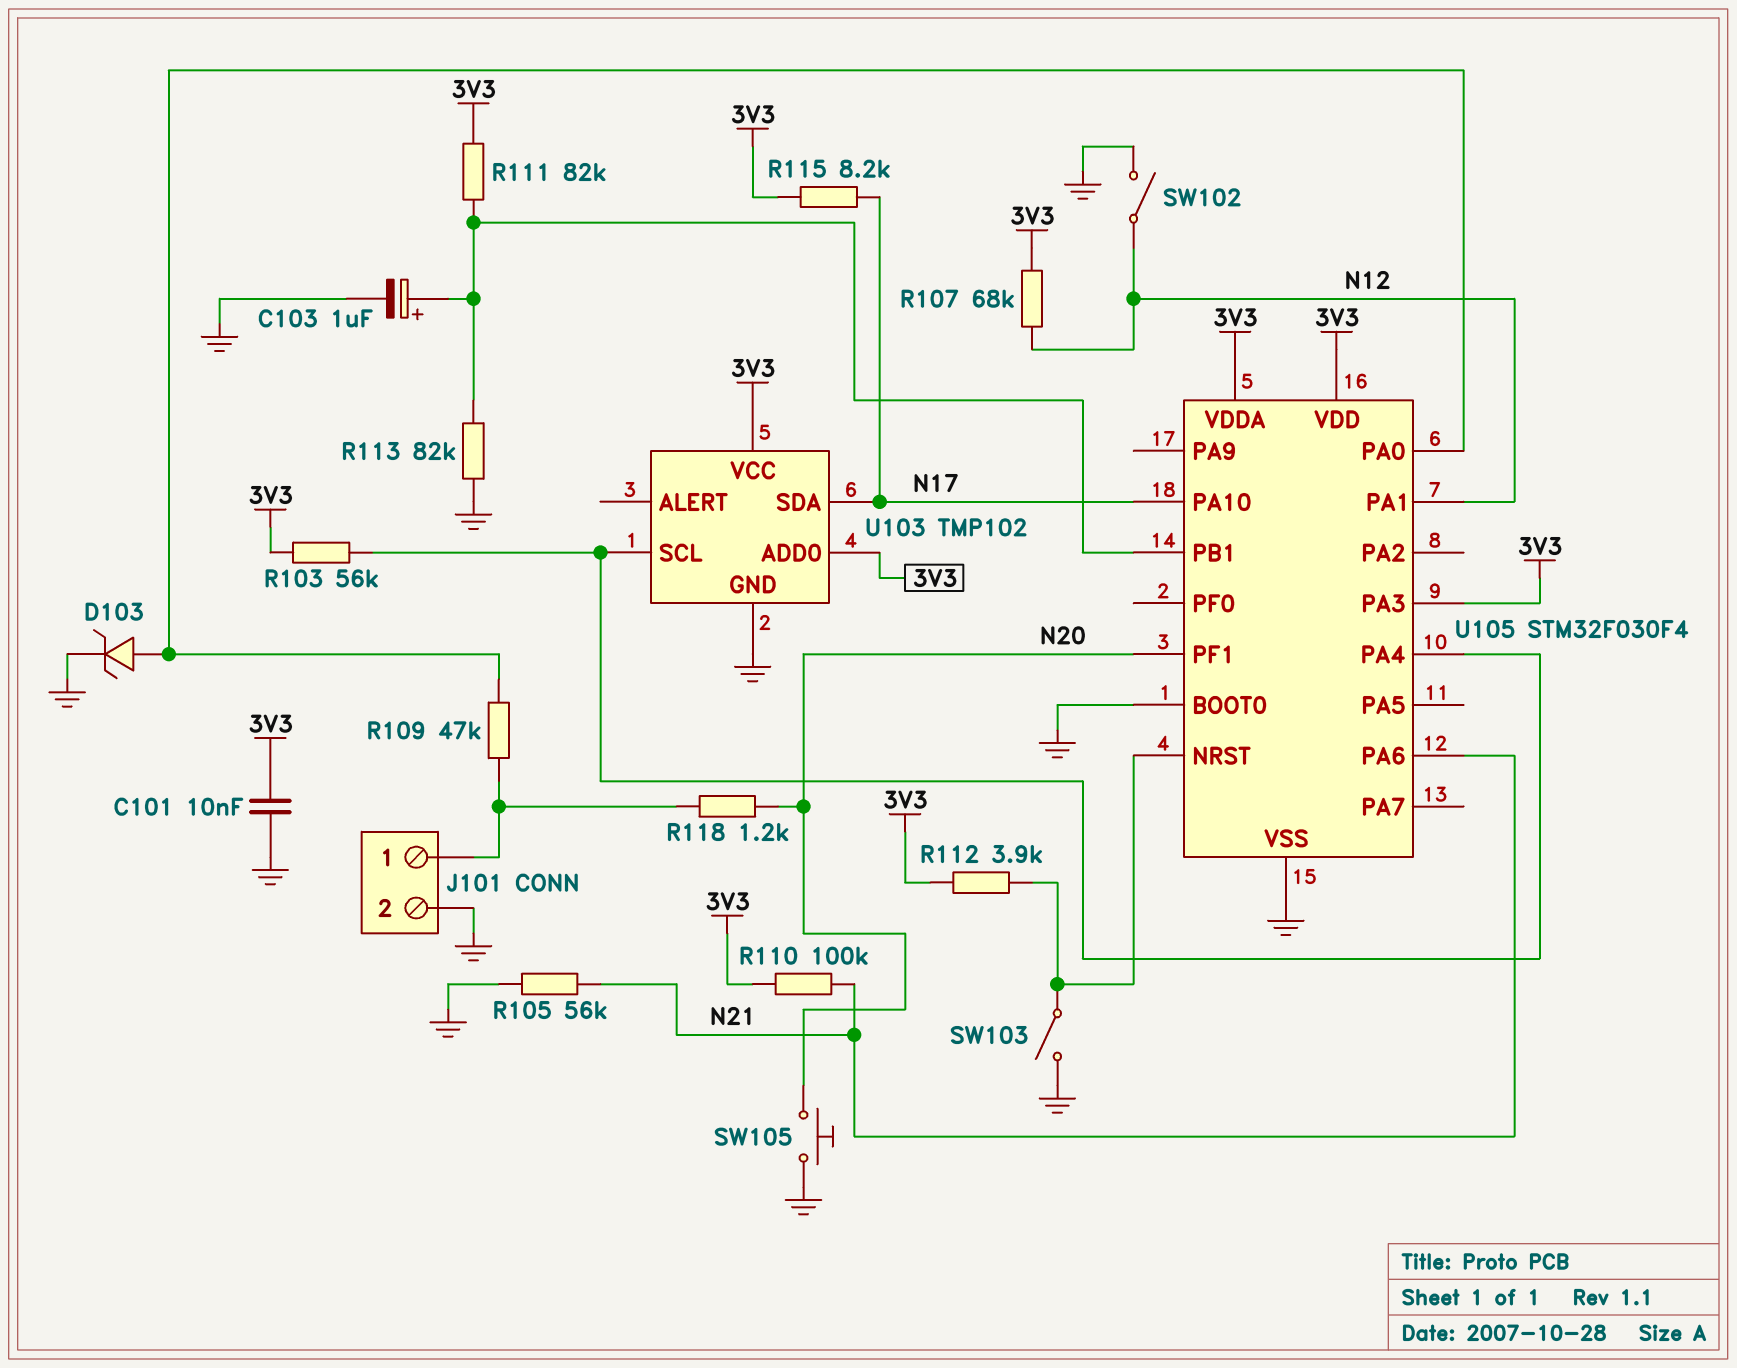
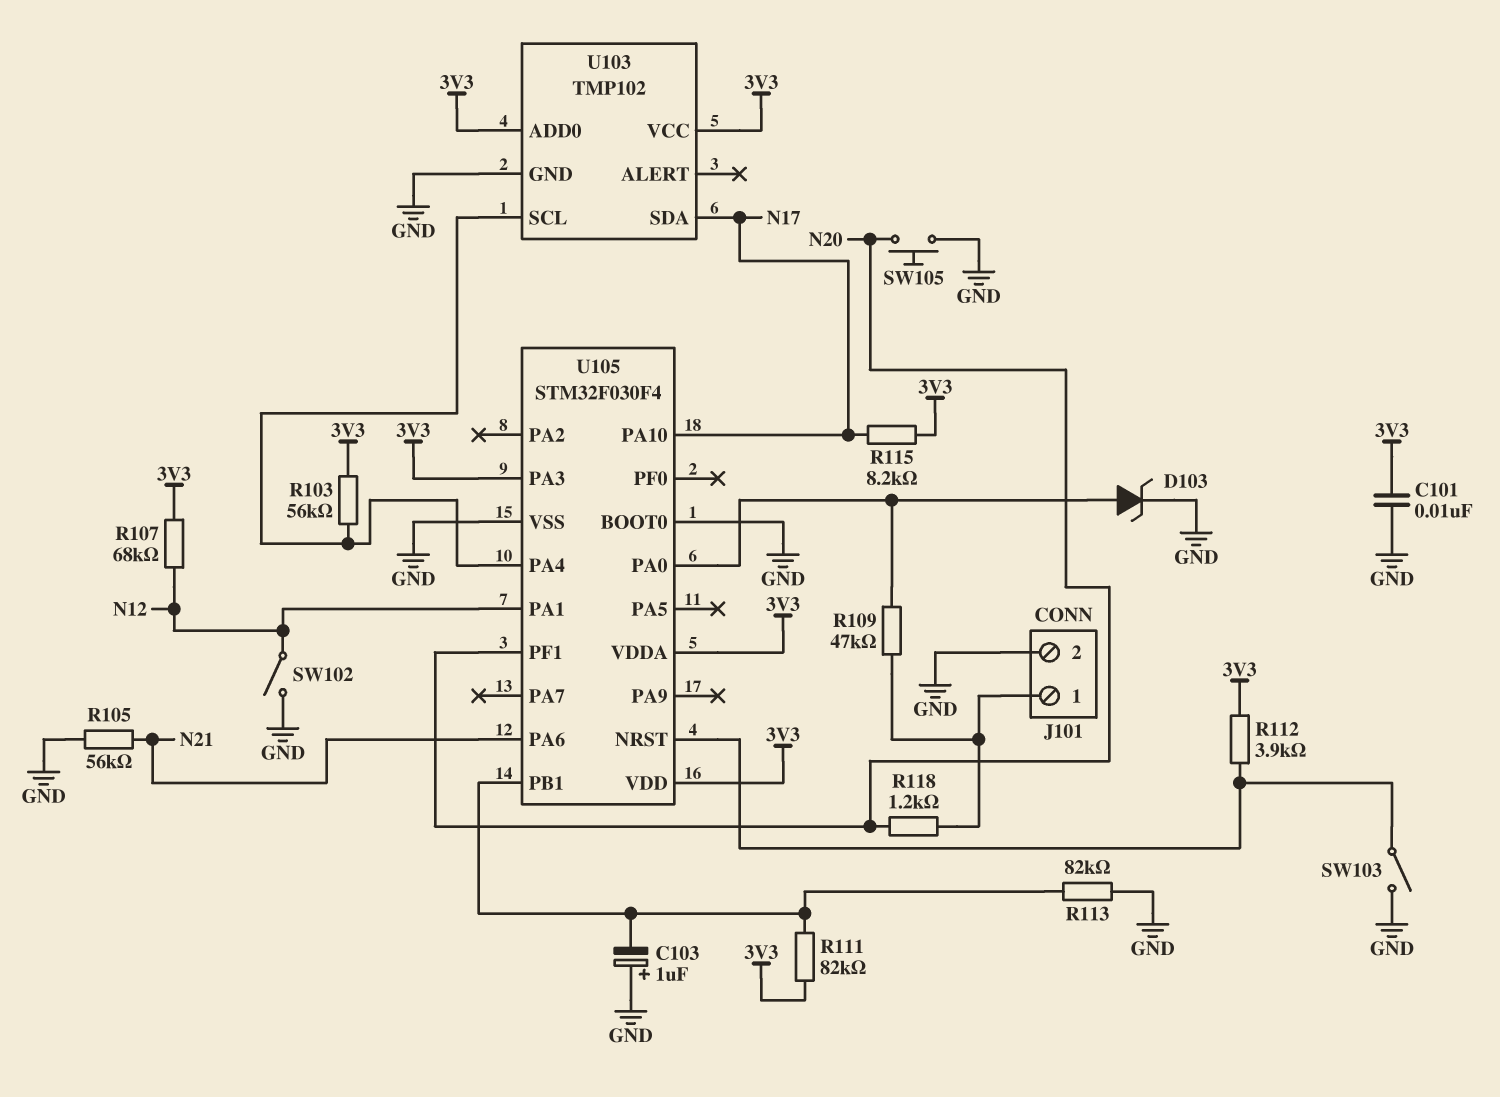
C103: 1uF (plus U105/PB1, minus GND) -> 1uF (plus GND, minus U105/PB1)
R110: 100k (3V3, N21) -> none

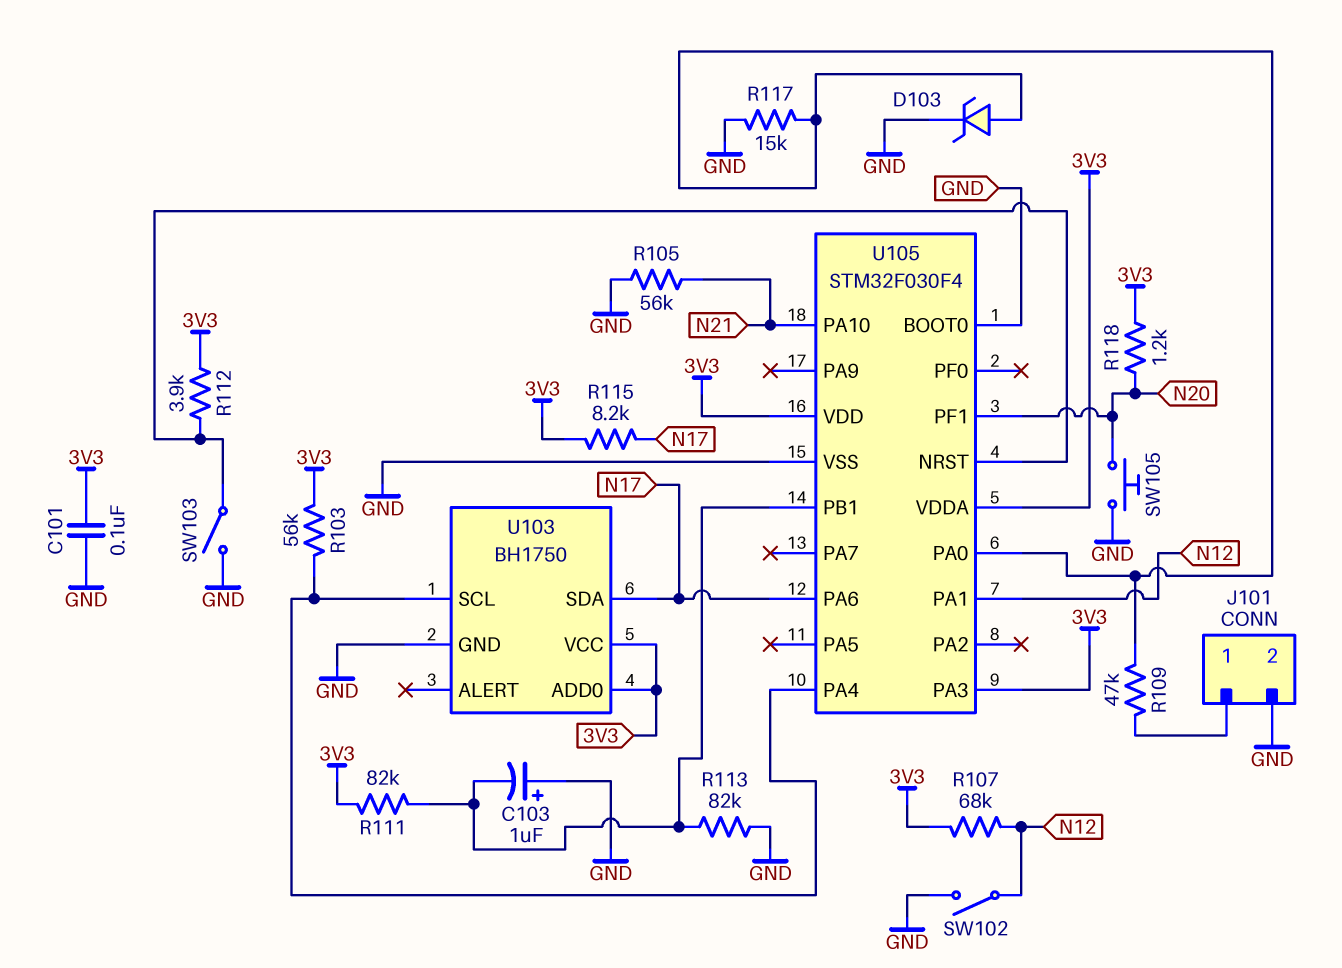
C101: 10nF (3V3, GND) -> 100nF (3V3, GND)
R117: none -> 15k (GND, U105/PA0)
R118: 1.2k (J101/1, N20) -> 1.2k (3V3, N20)
U103: TMP102 -> BH1750
U105 pin PA6: N21 -> N17
U105 pin PA10: N17 -> N21

